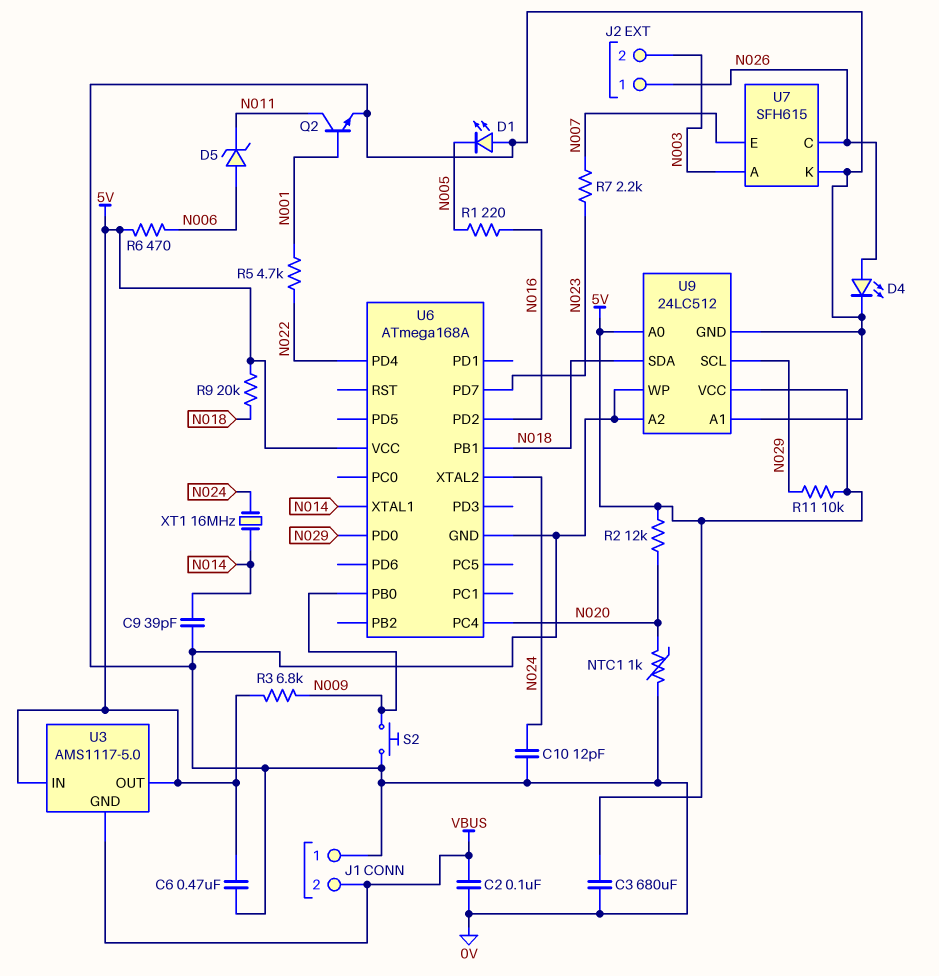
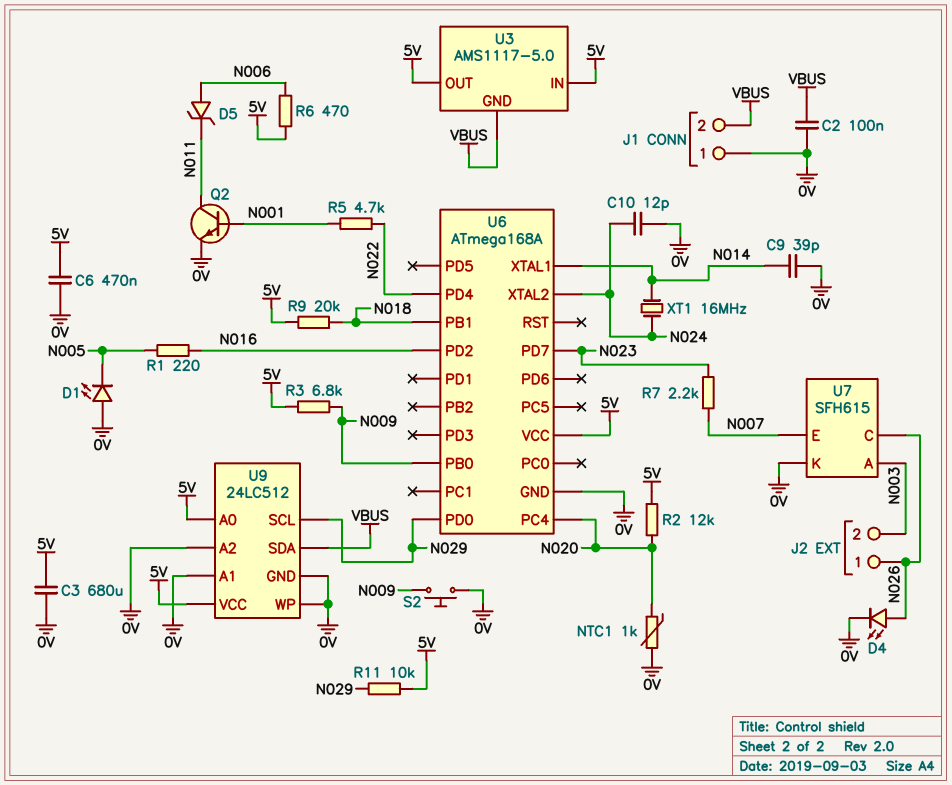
U9 pin SDA: N018 -> VBUS

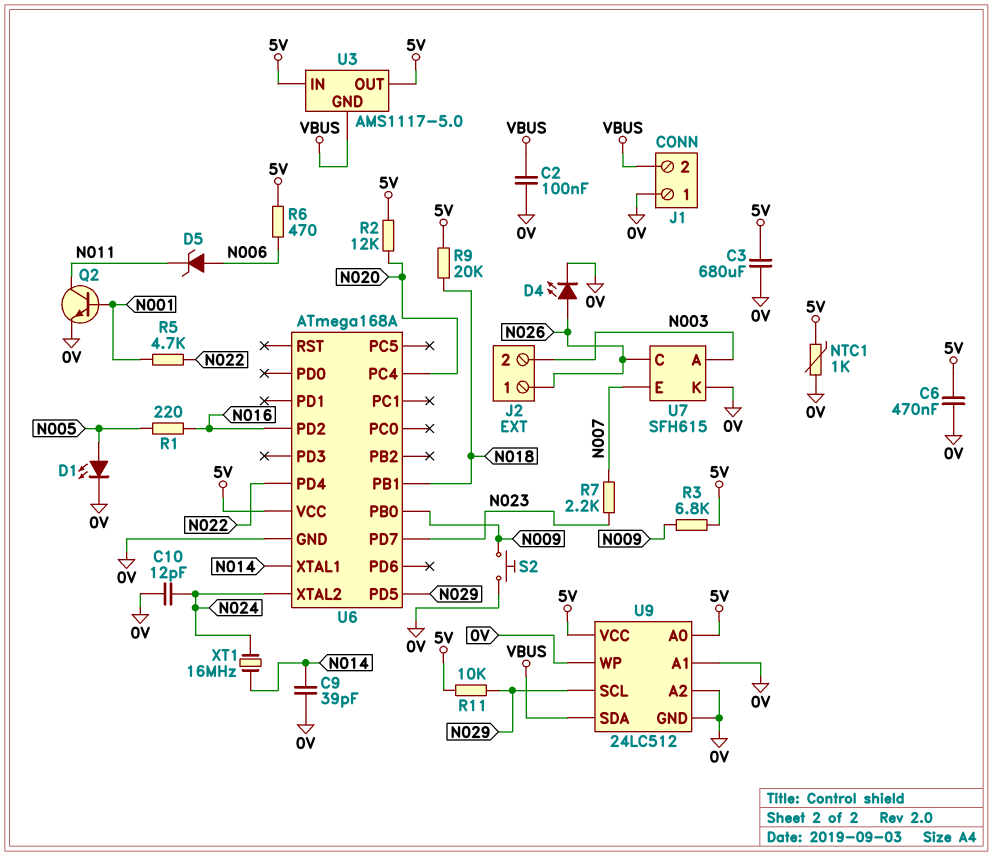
D1: LED (A 0V, K N005) -> LED (A N005, K 0V)
NTC1: 1k (0V, N020) -> 1k (0V, 5V)
U6 pin PD0: N029 -> none
U6 pin PD5: none -> N029

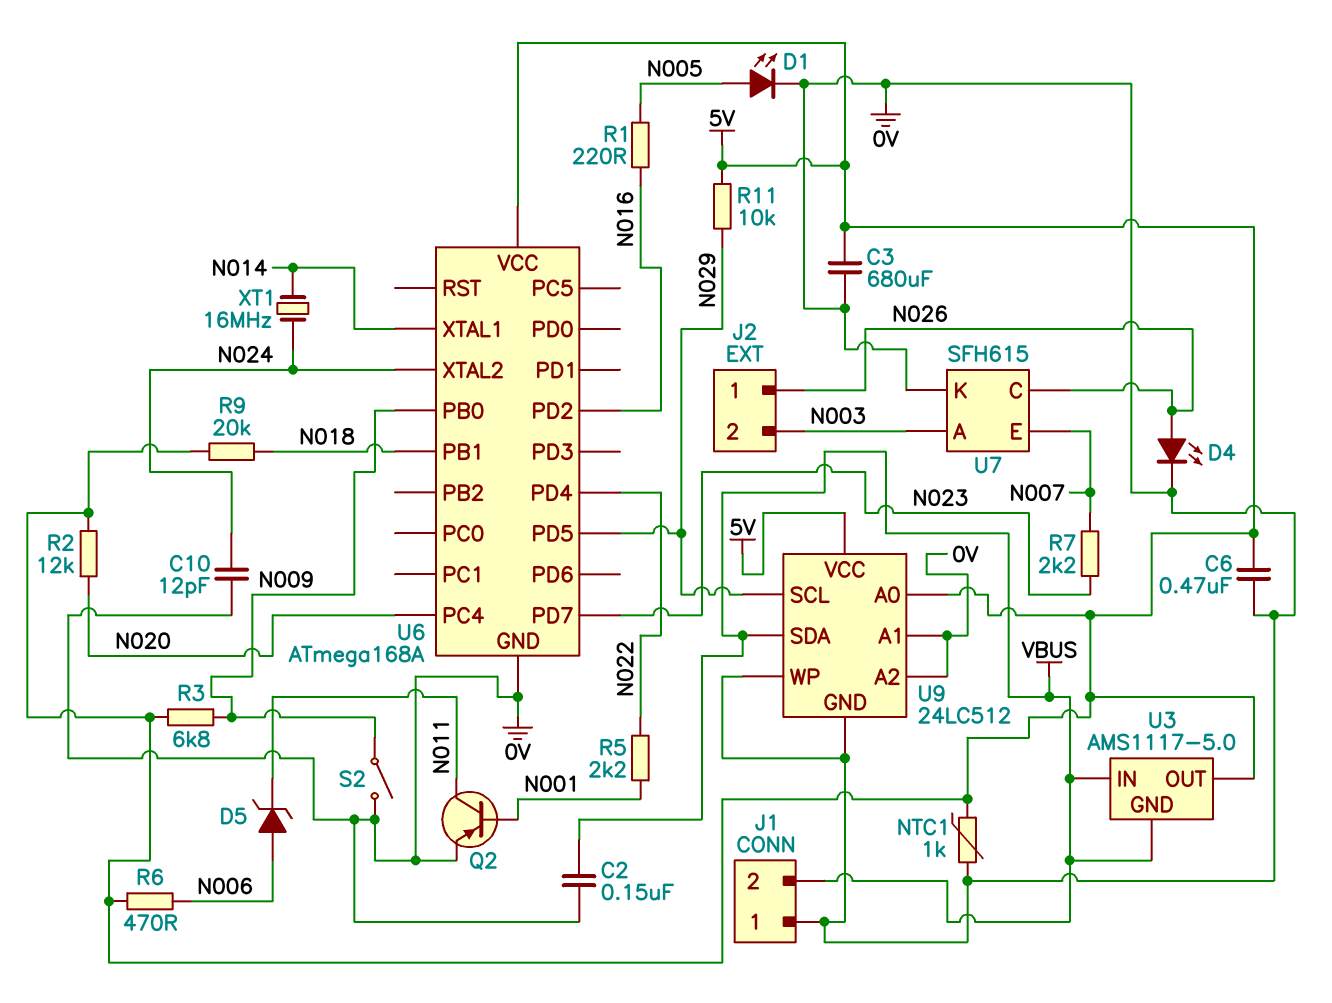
C2: 100nF (0V, VBUS) -> 150nF (0V, VBUS)
C9: 39pF (0V, N014) -> none
Q2: NPN (B N001, C N011, E 0V) -> PNP (B N001, C N011, E 0V)
R5: 4.7k (N001, N022) -> 2.2k (N001, N022)
S2: button (0V, N009) -> switch (0V, N009)
U3 pin IN: 5V -> VBUS

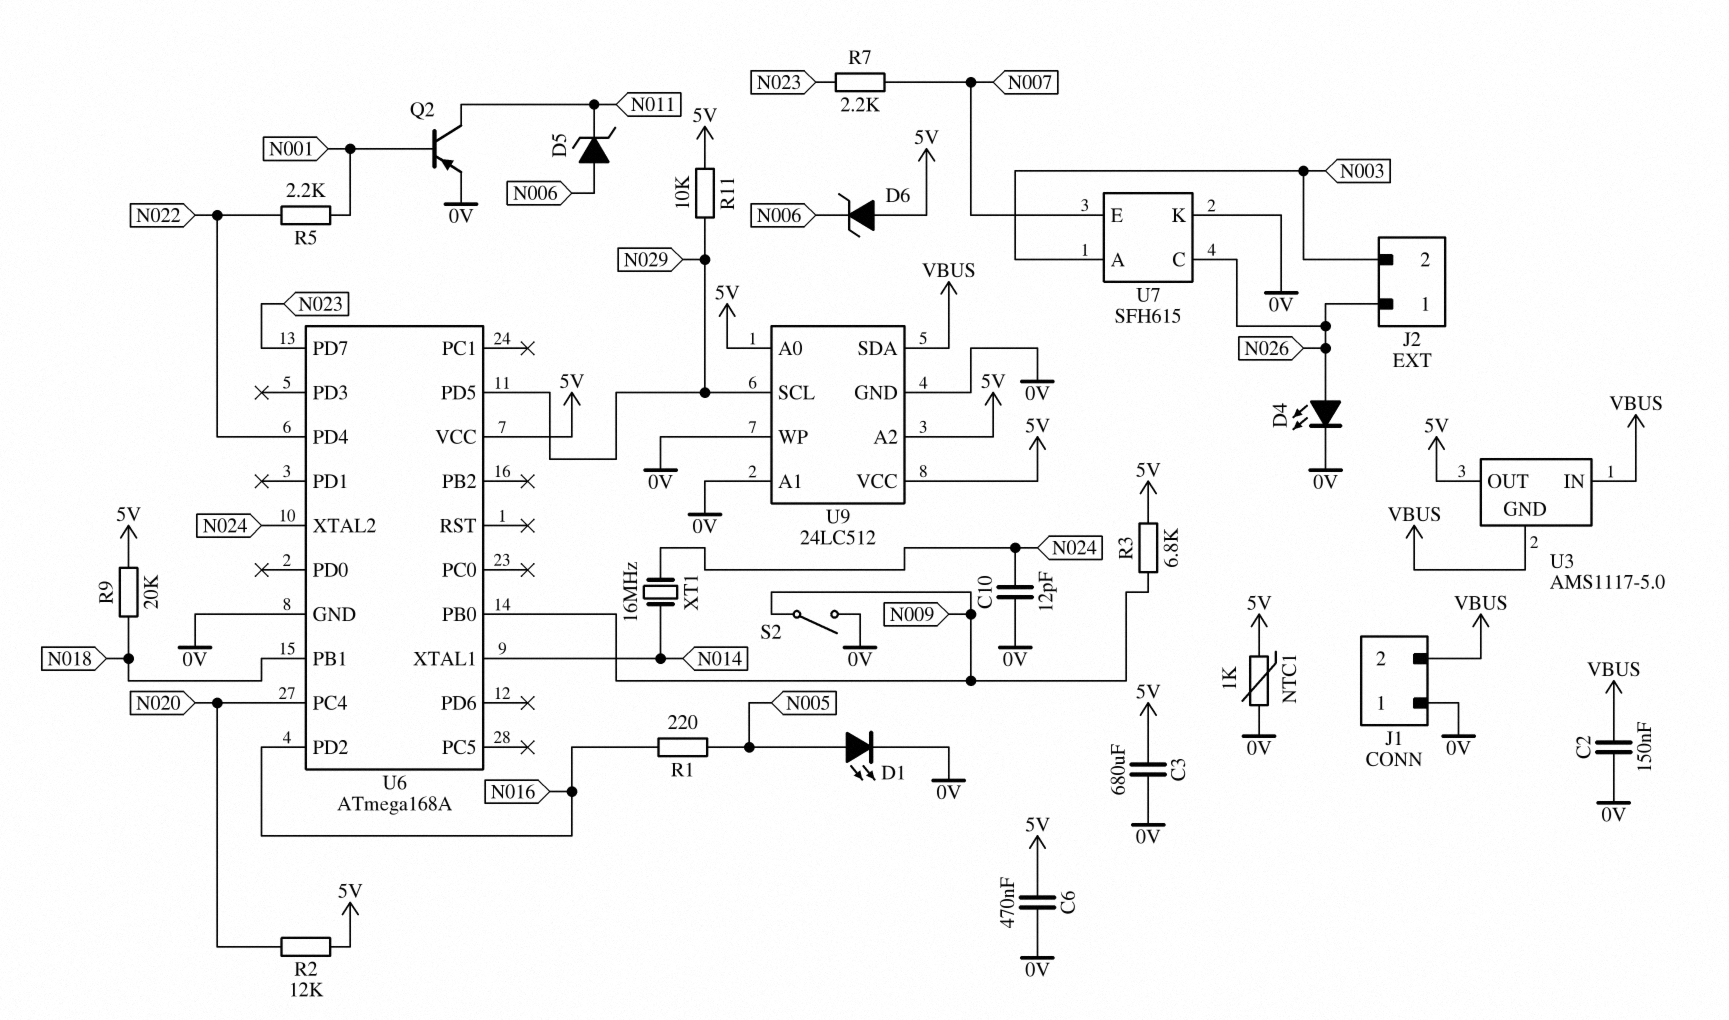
D6: none -> zener (A 5V, K N006)
R6: 470 (5V, N006) -> none
U9 pin A2: 0V -> 5V

